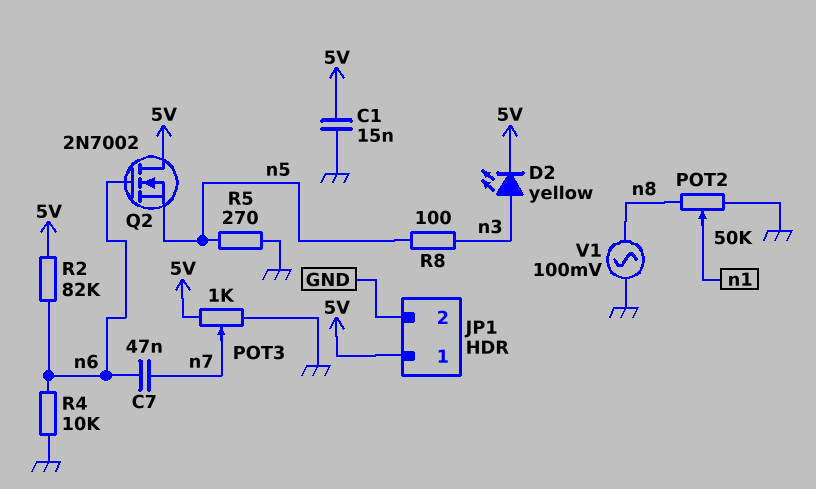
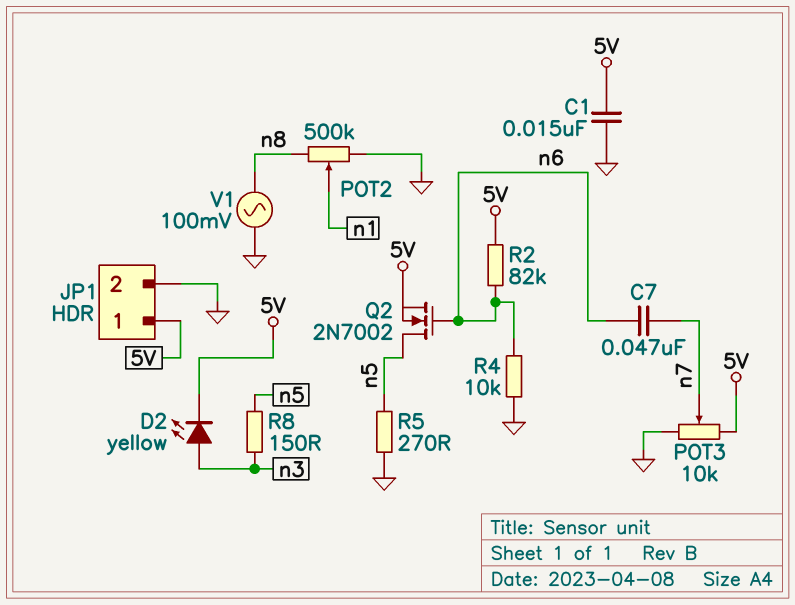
POT2: 50k (GND, n8, wiper n1) -> 500k (GND, n8, wiper n1)
POT3: 1k (5V, GND, wiper n7) -> 10k (5V, GND, wiper n7)
Q2: NMOS 2N7002 (G n6, D 5V, S n5) -> NMOS 2N7002 (G n6, D n5, S 5V)
R8: 100 (n3, n5) -> 150 (n3, n5)

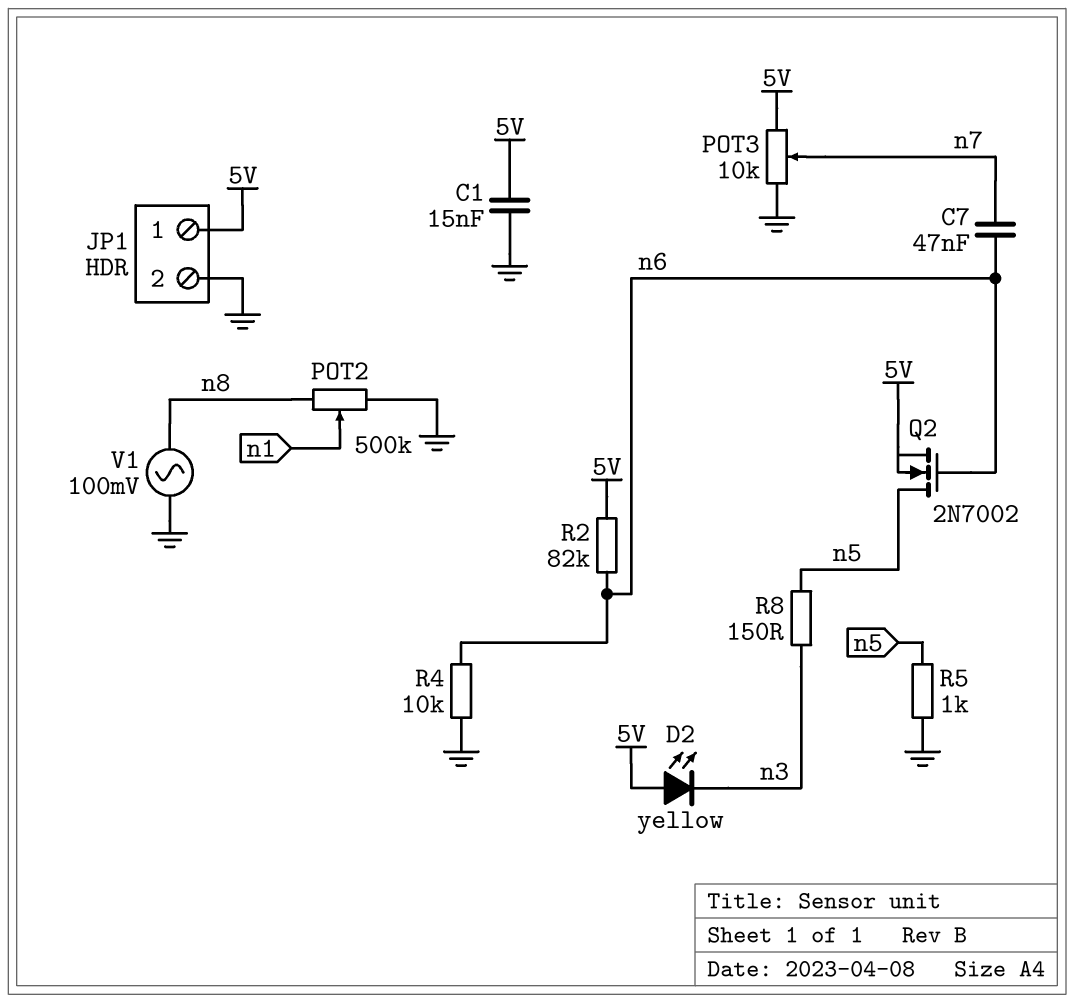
D2: LED yellow (A n3, K 5V) -> LED yellow (A 5V, K n3)
R5: 270 (GND, n5) -> 1k (GND, n5)

